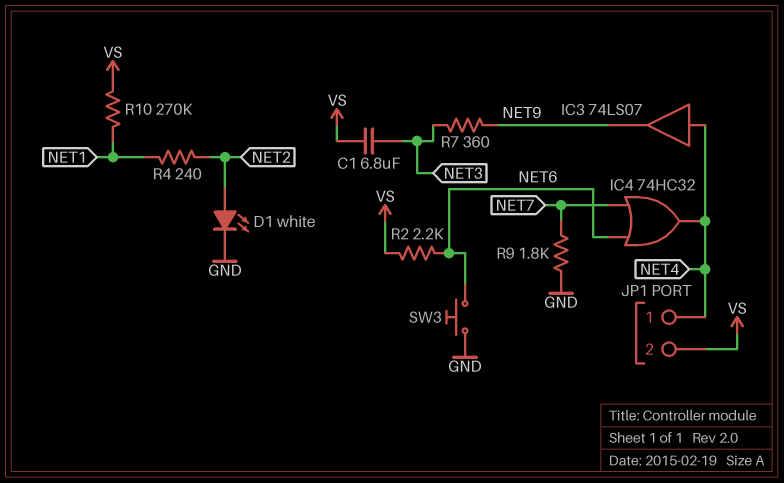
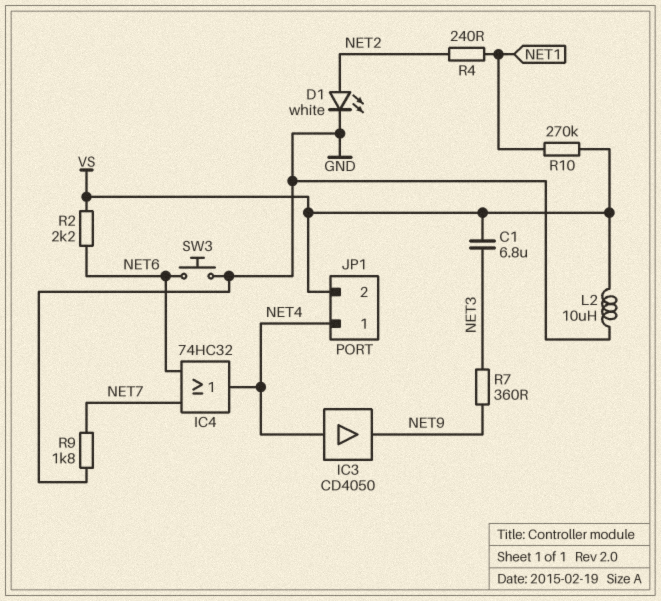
IC3: buffer 74LS07 (in NET4, out NET9) -> buffer CD4050 (in NET4, out NET9)
L2: none -> 10uH (GND, VS)

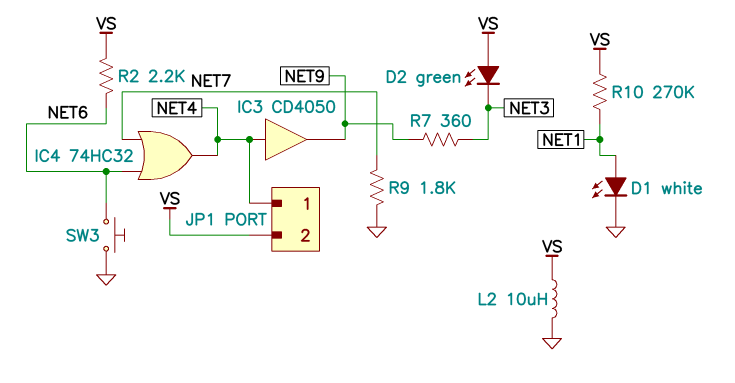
C1: 6.8uF (NET3, VS) -> none
D1: LED white (A NET2, K GND) -> LED white (A NET1, K GND)
D2: none -> LED green (A VS, K NET3)
R4: 240 (NET1, NET2) -> none

